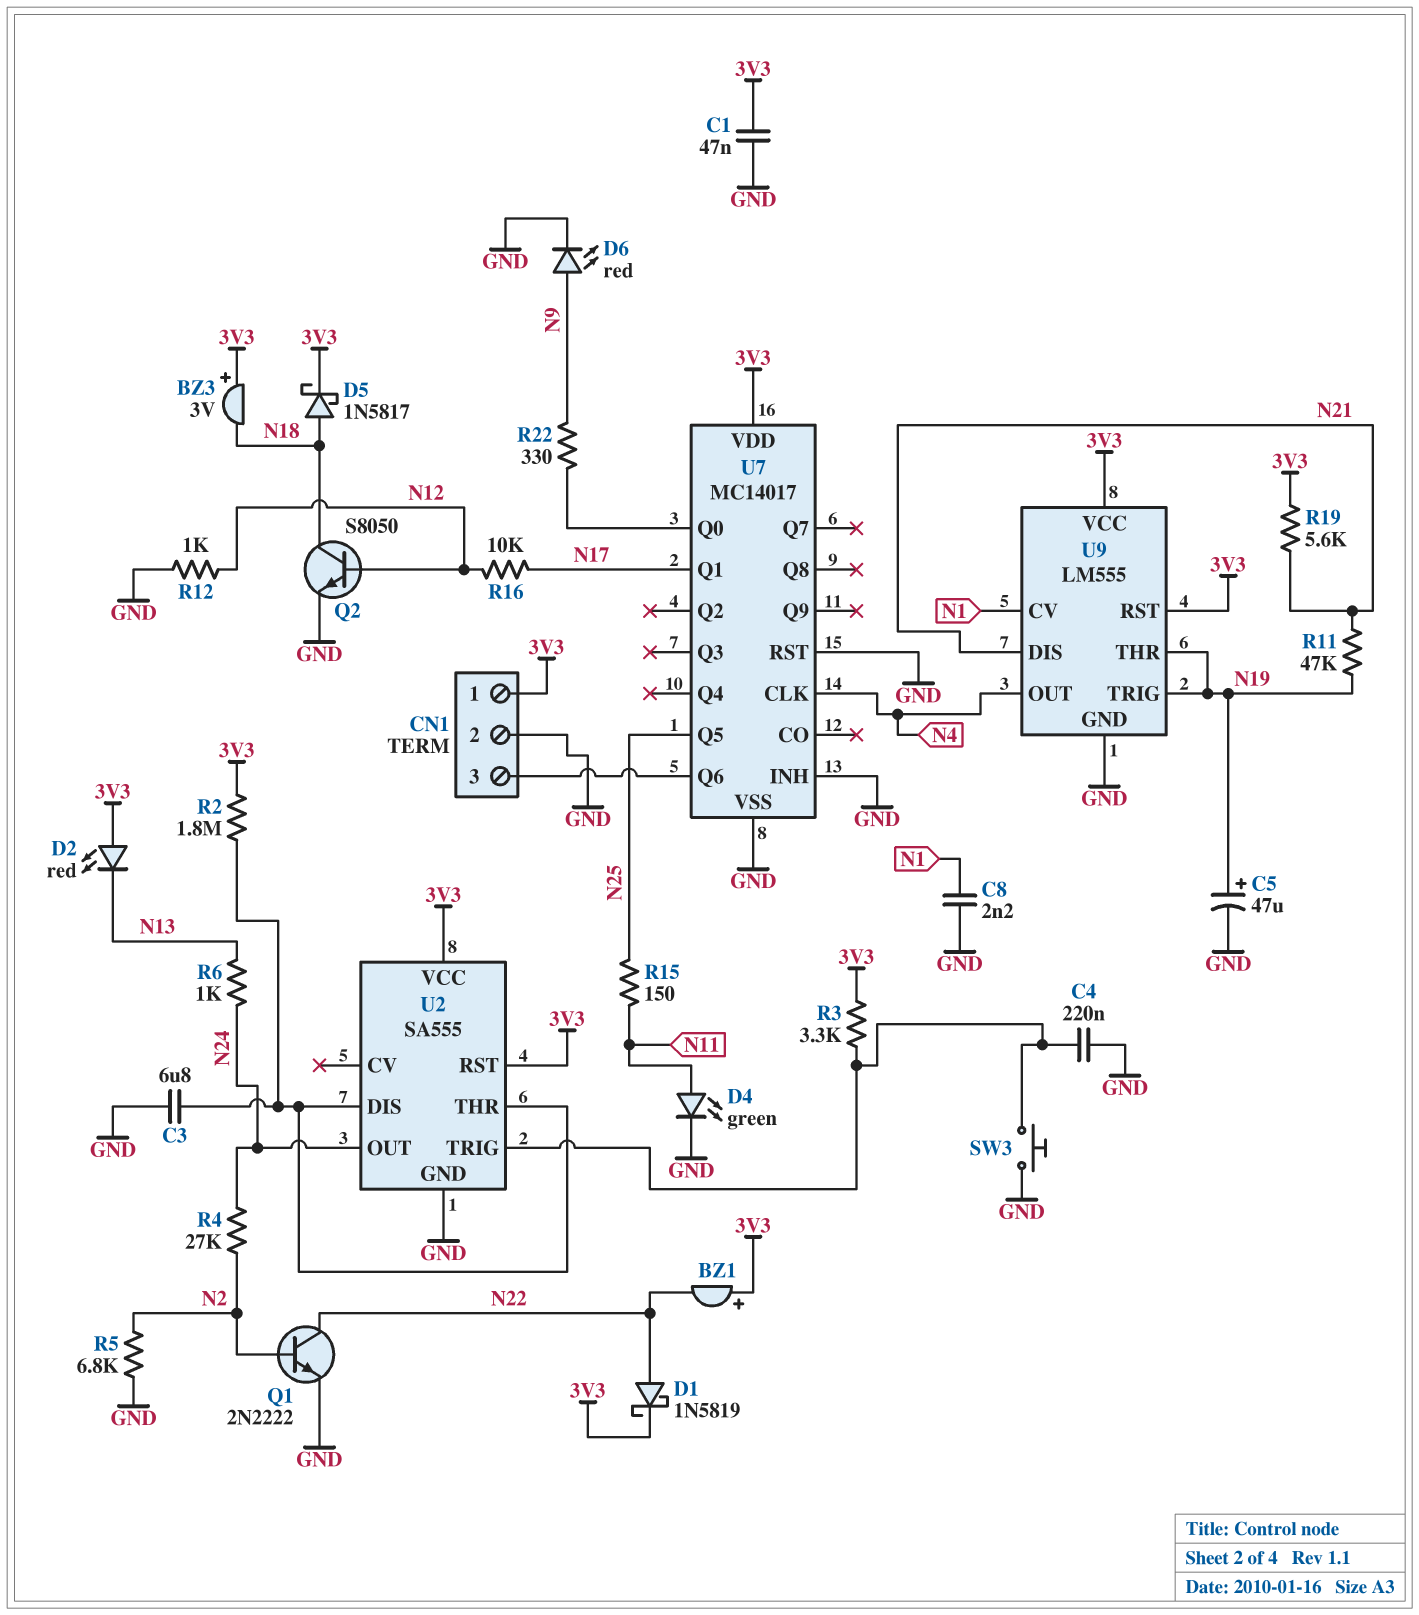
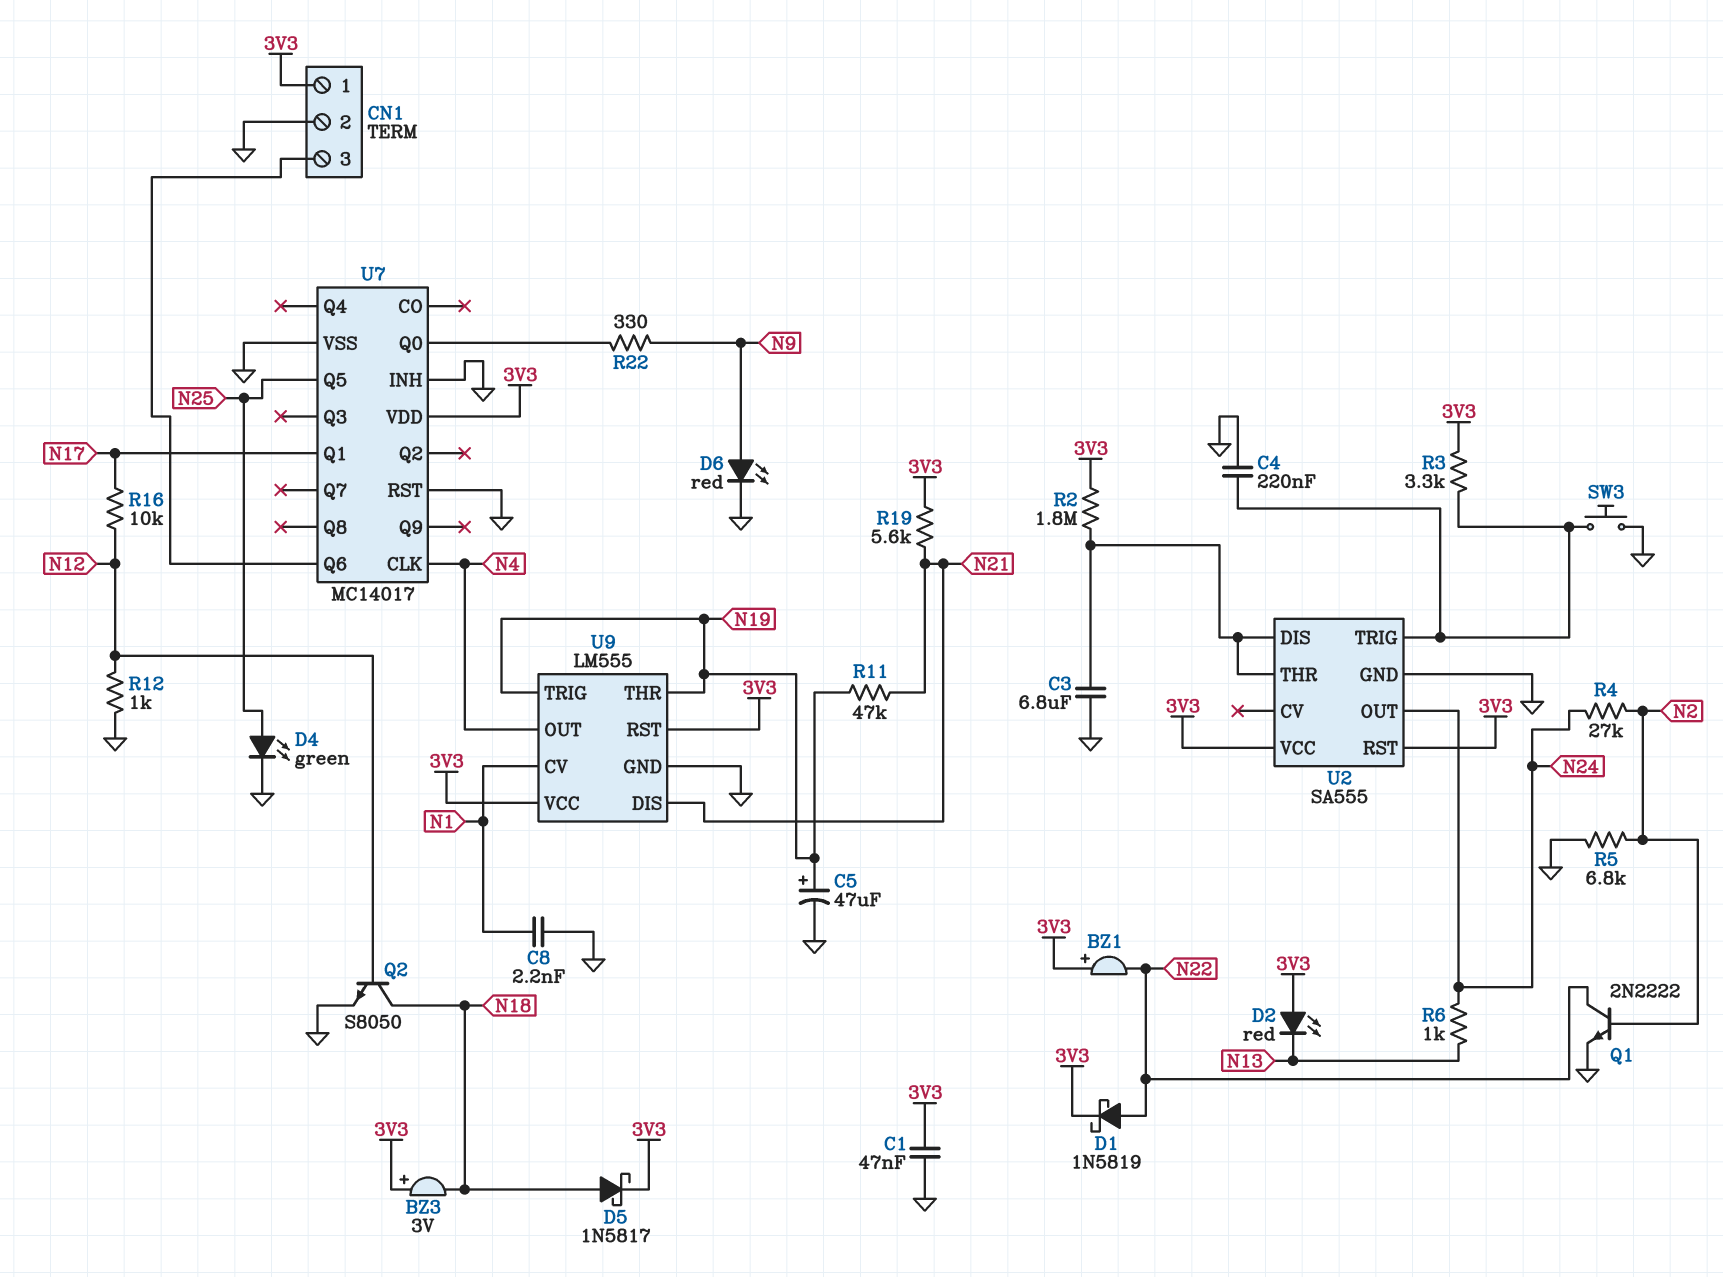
D4: LED green (A N11, K GND) -> LED green (A N25, K GND)
R15: 150 (N11, N25) -> none

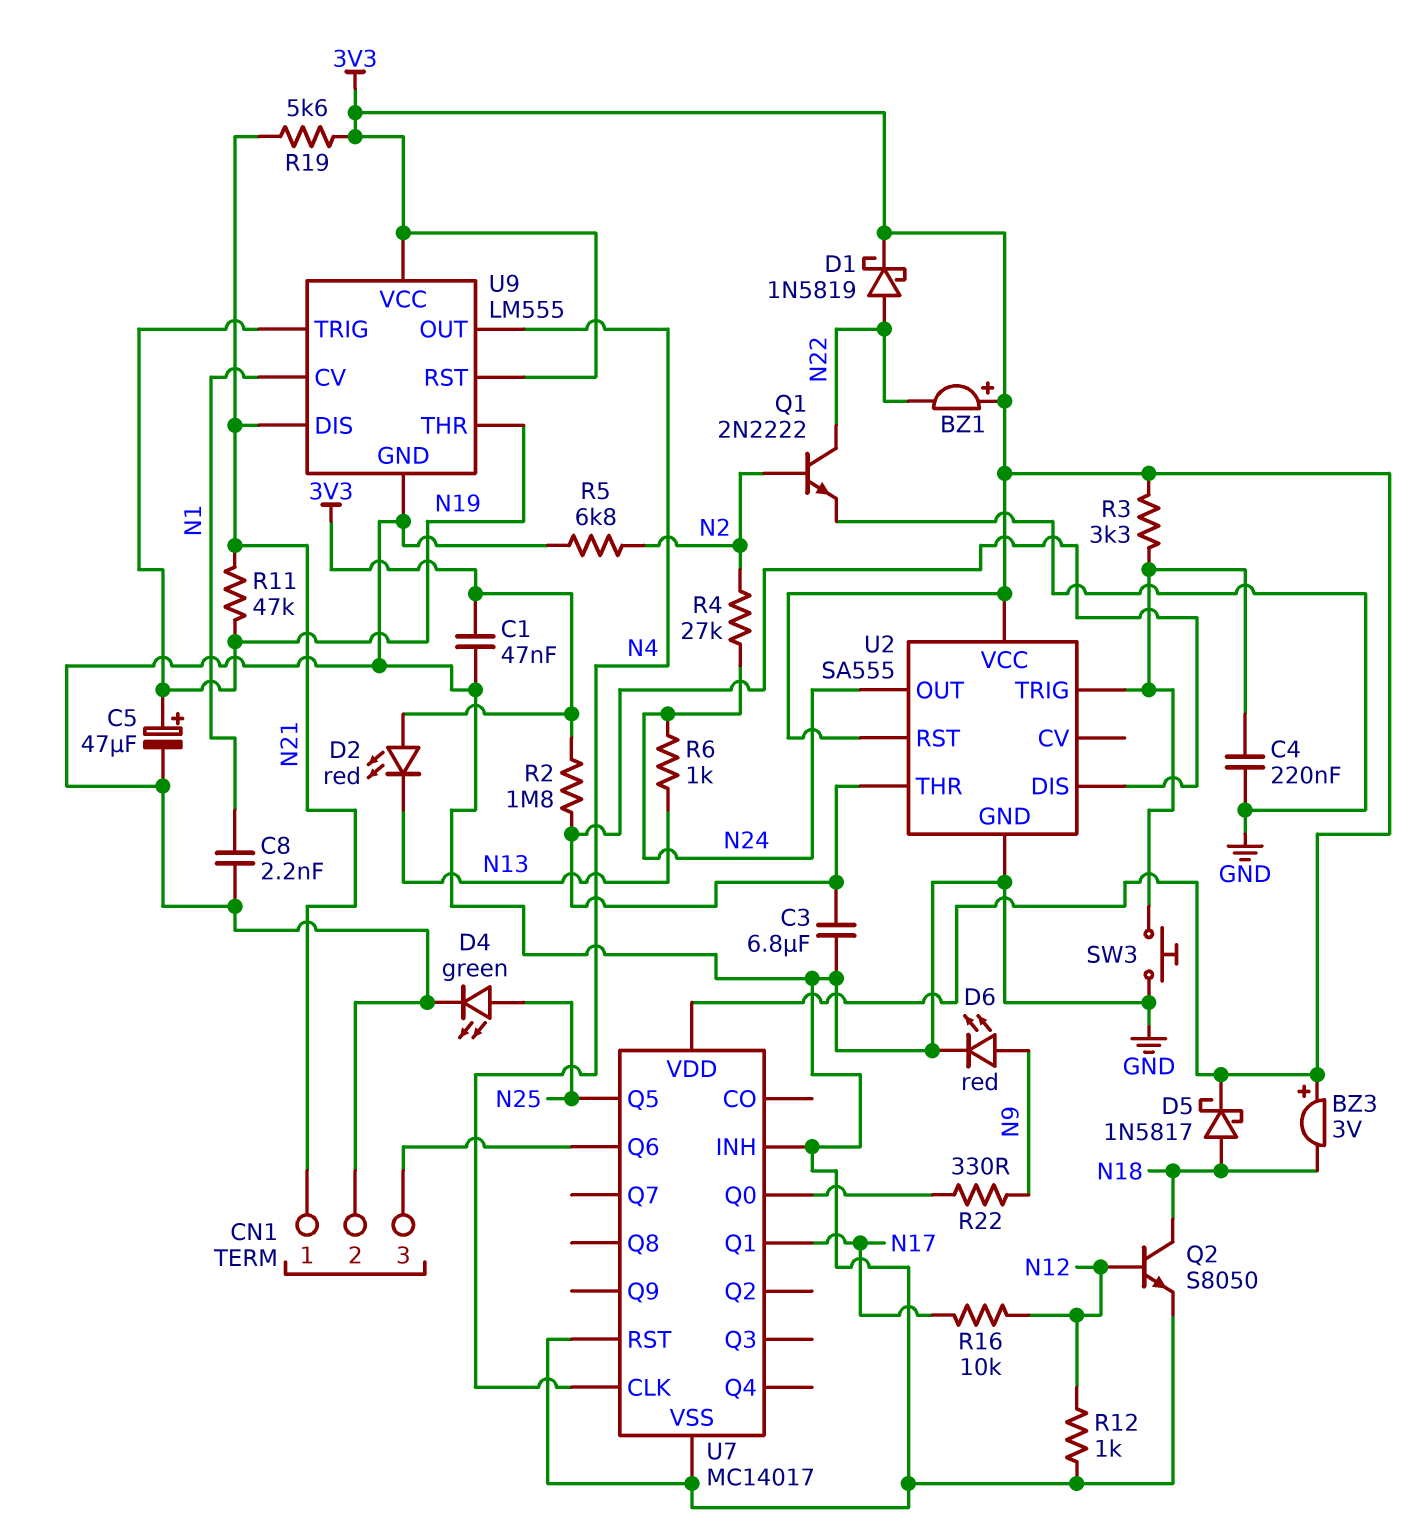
CN1 pin 1: 3V3 -> N21

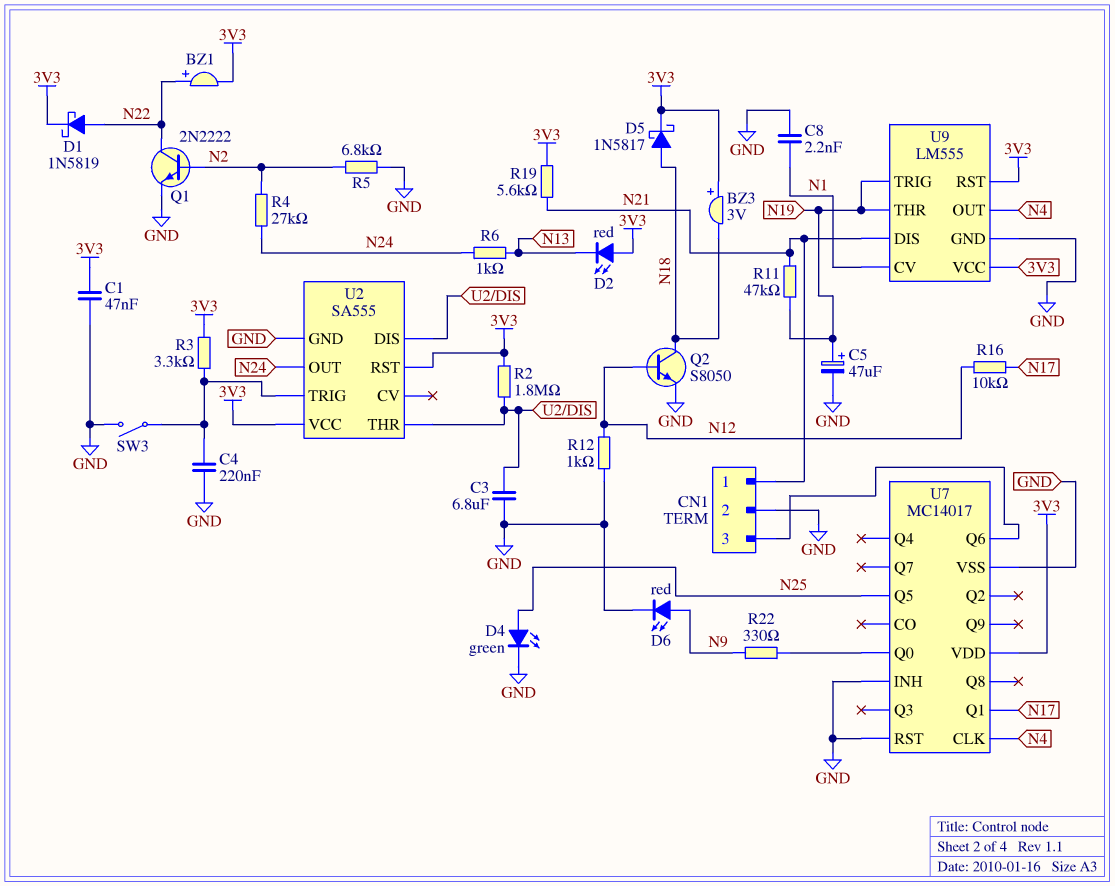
BZ1: buzzer (plus 3V3, minus N22) -> buzzer (plus N22, minus 3V3)
SW3: button (GND, U2/TRIG) -> switch (GND, U2/TRIG)

